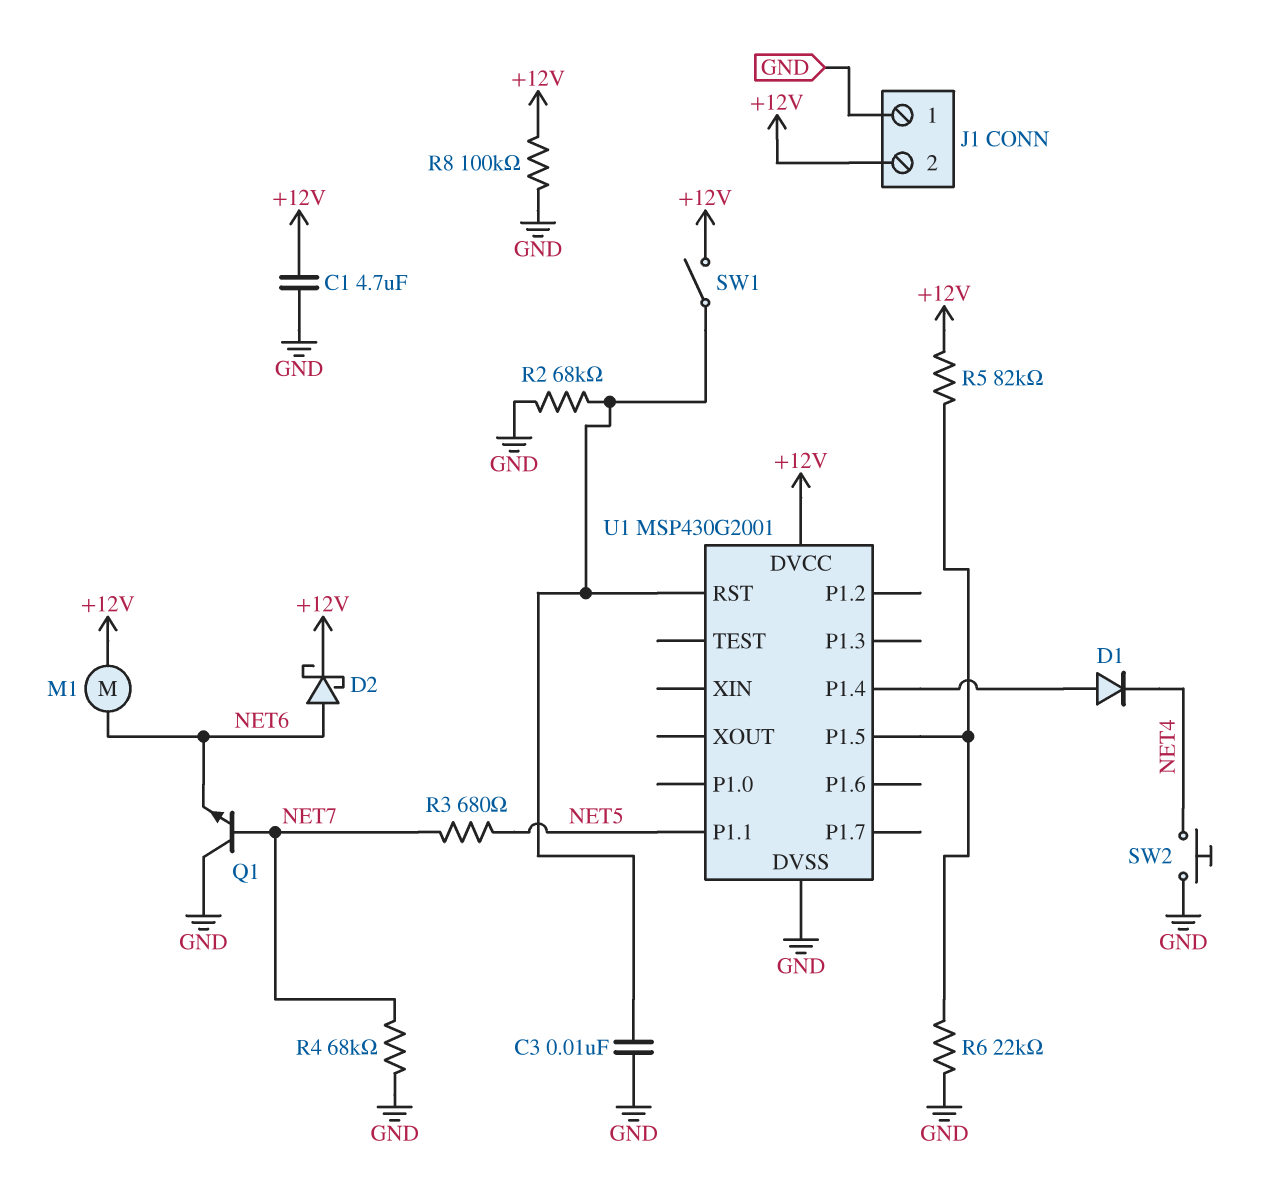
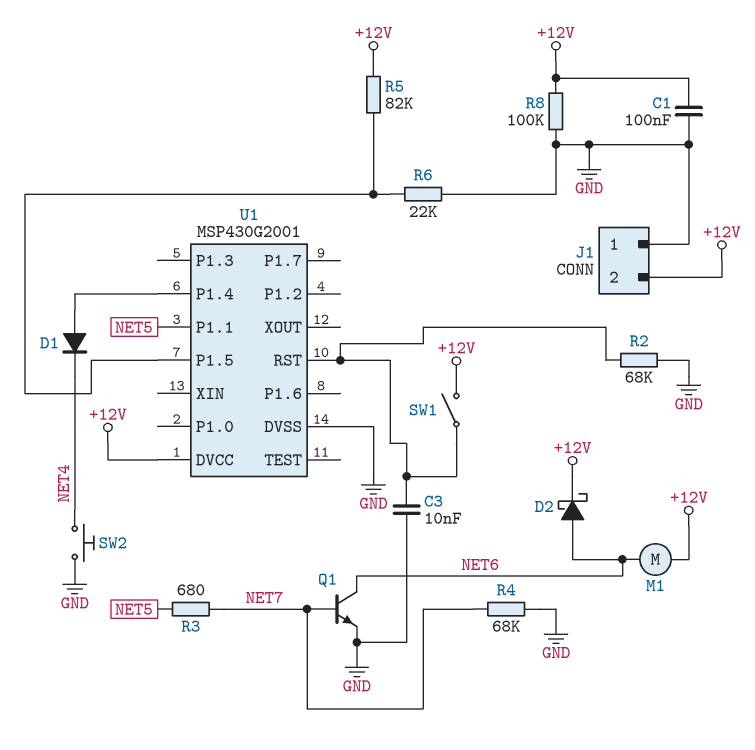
C1: 4.7uF (+12V, GND) -> 100nF (+12V, GND)
Q1: NPN (B NET7, C GND, E NET6) -> NPN (B NET7, C NET6, E GND)

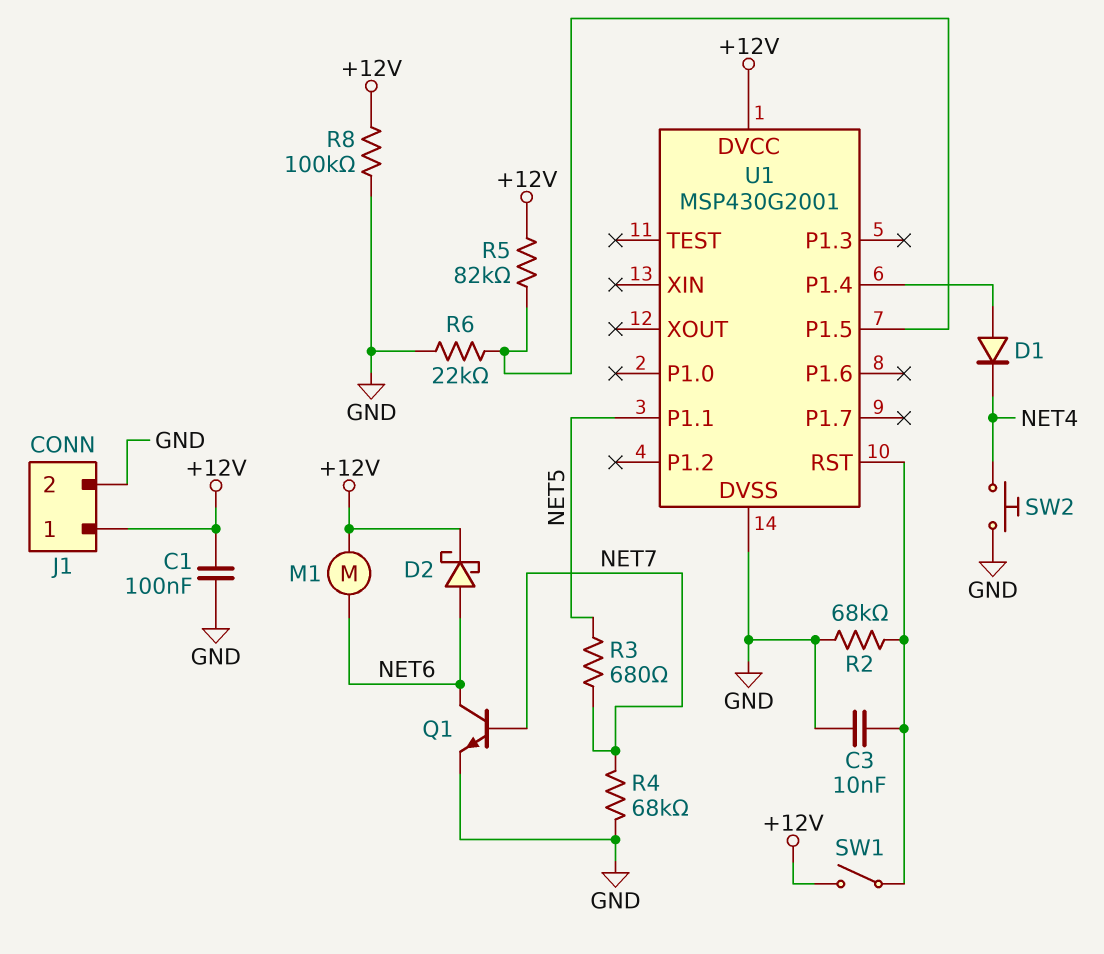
J1 pin 1: GND -> +12V
J1 pin 2: +12V -> GND

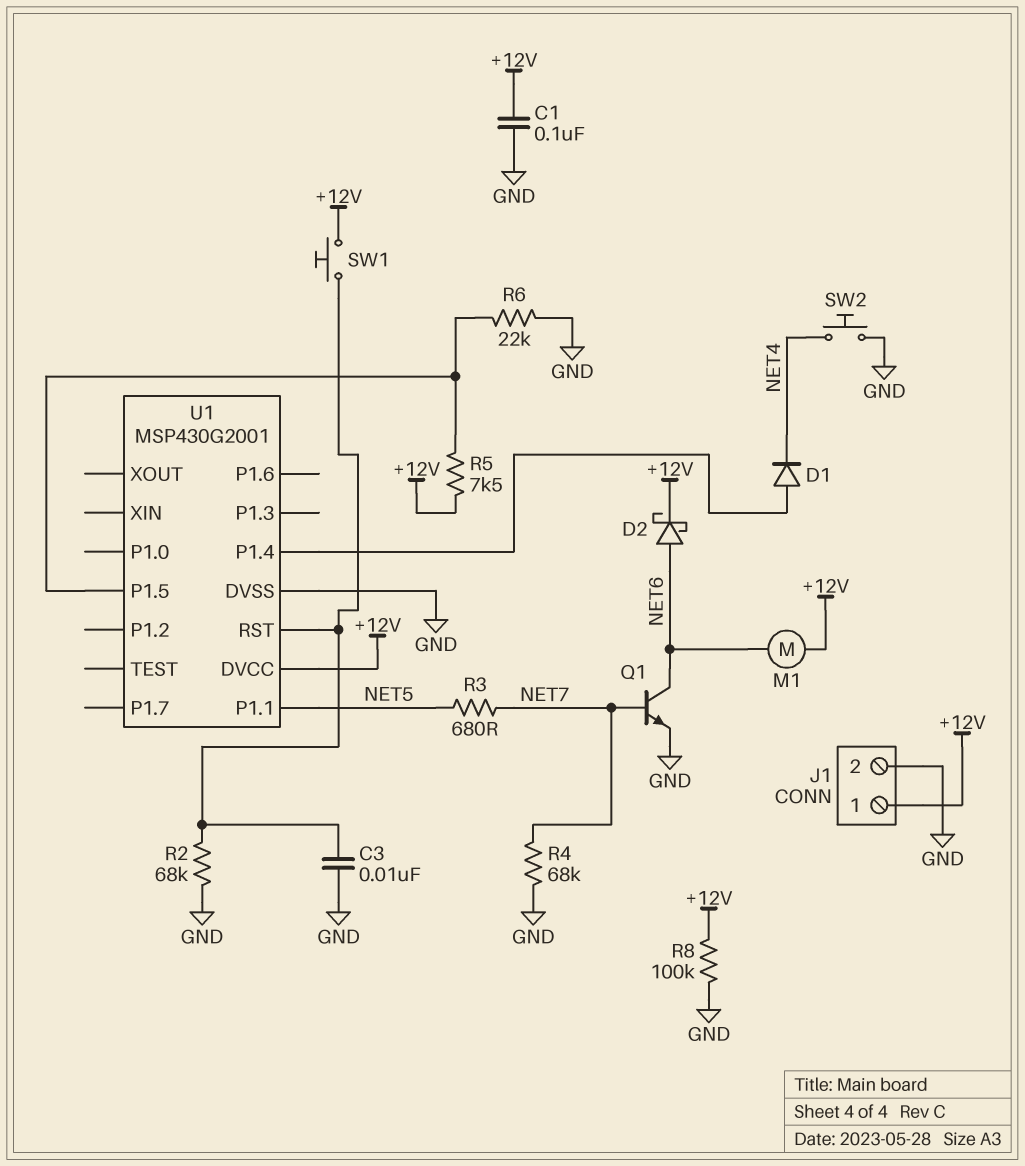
R5: 82k (+12V, U1/P1.5) -> 7.5k (+12V, U1/P1.5)
SW1: switch (+12V, U1/RST) -> button (+12V, U1/RST)

